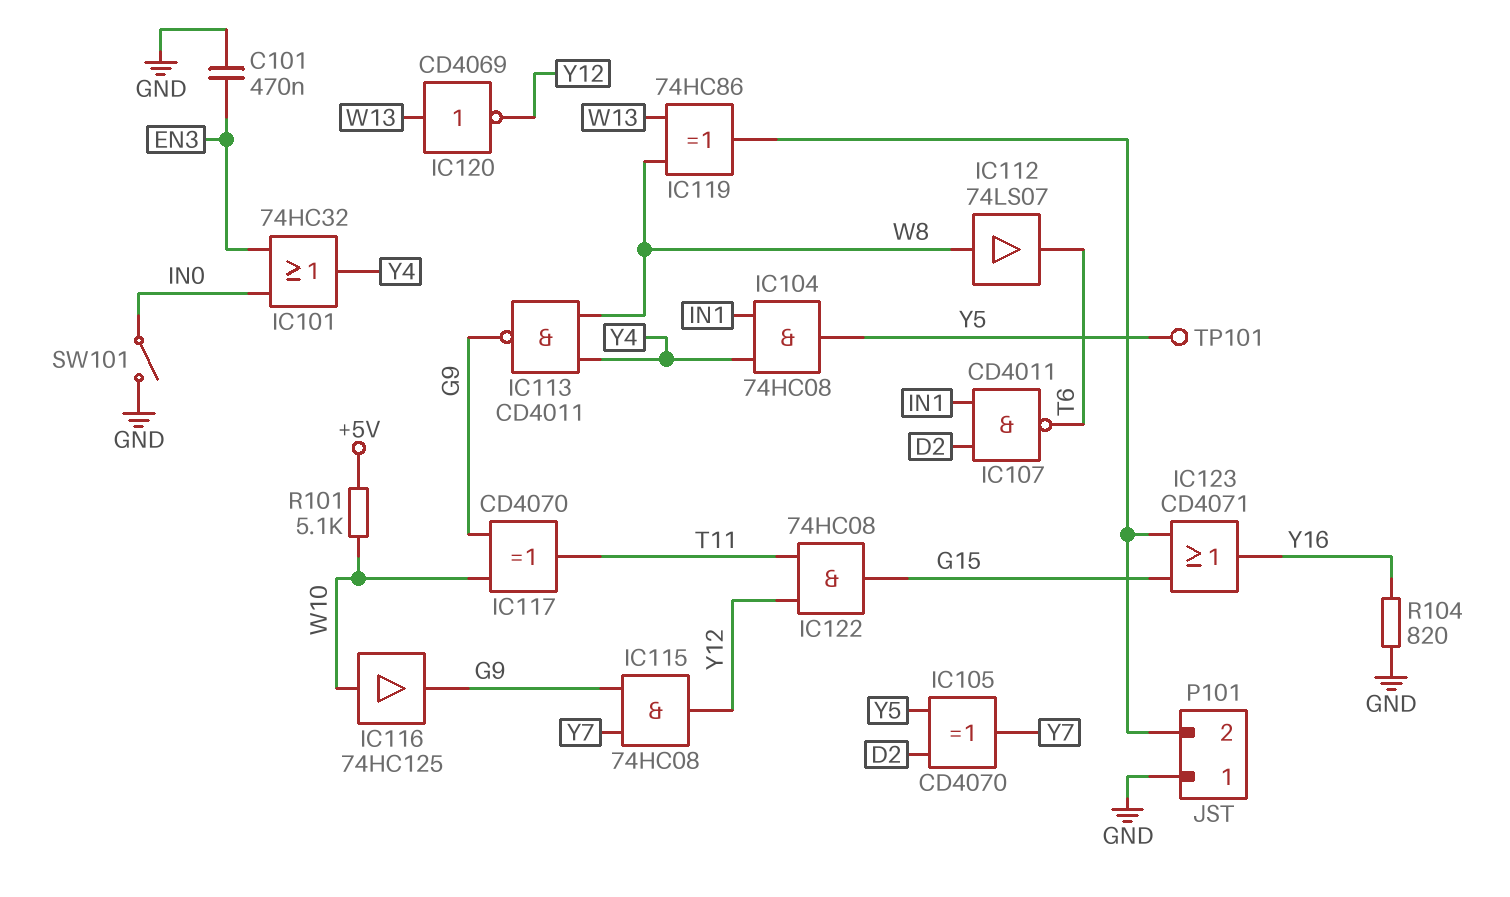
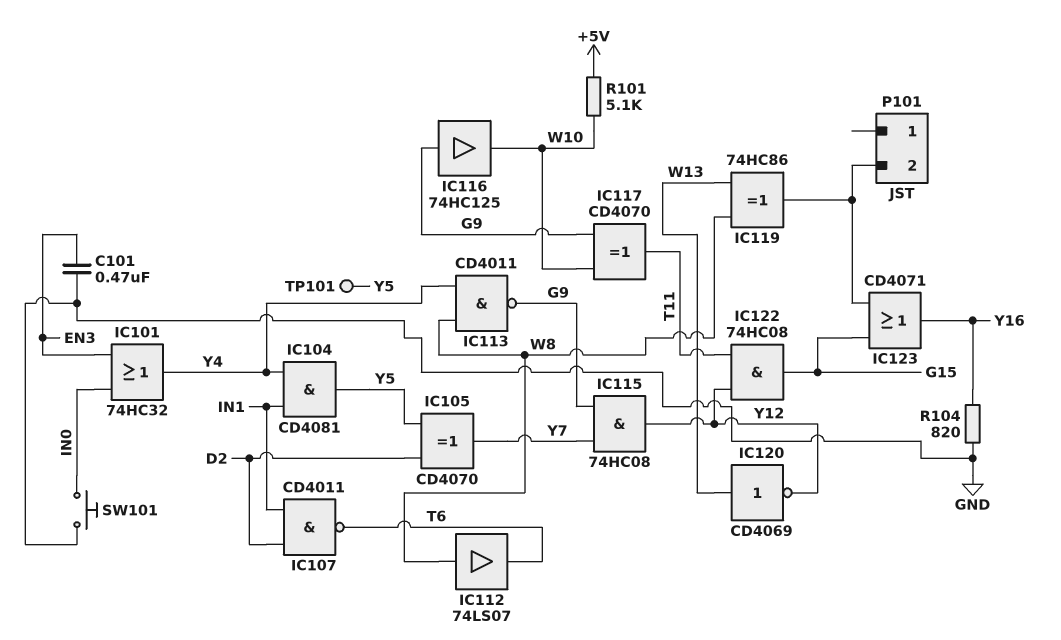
IC104: AND 74HC08 (in IN1, in Y4, out Y5) -> AND CD4081 (in IN1, in Y4, out Y5)
IC116: buffer 74HC125 (in W10, out G9) -> buffer 74HC125 (in G9, out W10)
P101 pin 1: GND -> none
SW101: switch (GND, IN0) -> button (GND, IN0)

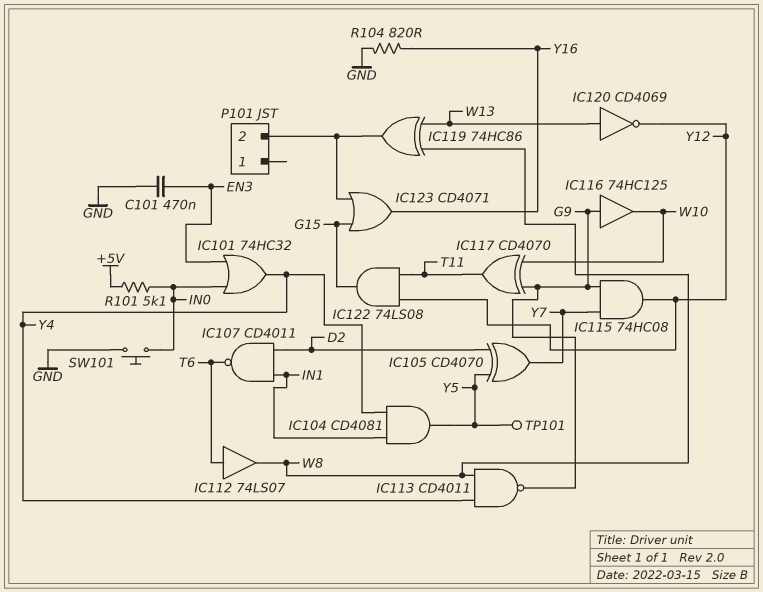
IC112: buffer 74LS07 (in W8, out T6) -> buffer 74LS07 (in T6, out W8)
IC122: AND 74HC08 (in T11, in Y12, out G15) -> AND 74LS08 (in T11, in Y12, out G15)
R101: 5.1k (+5V, W10) -> 5.1k (+5V, IN0)

